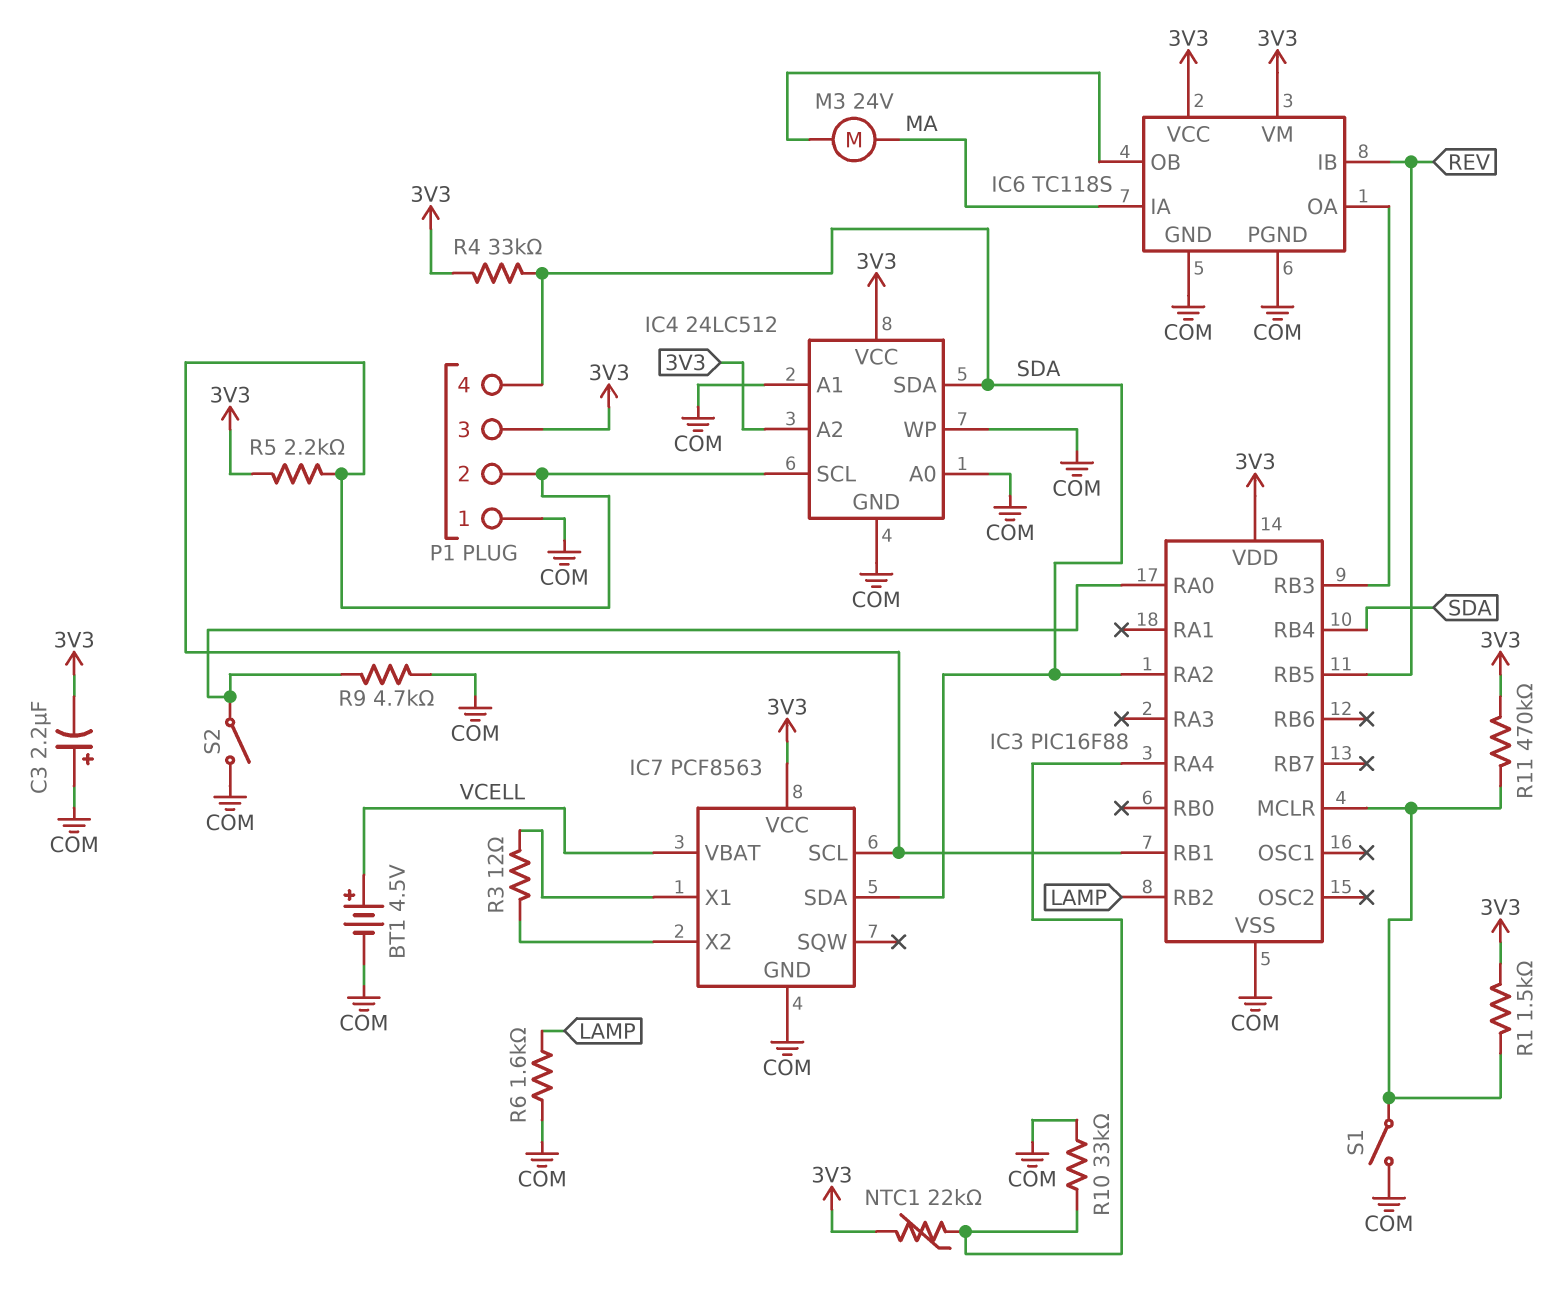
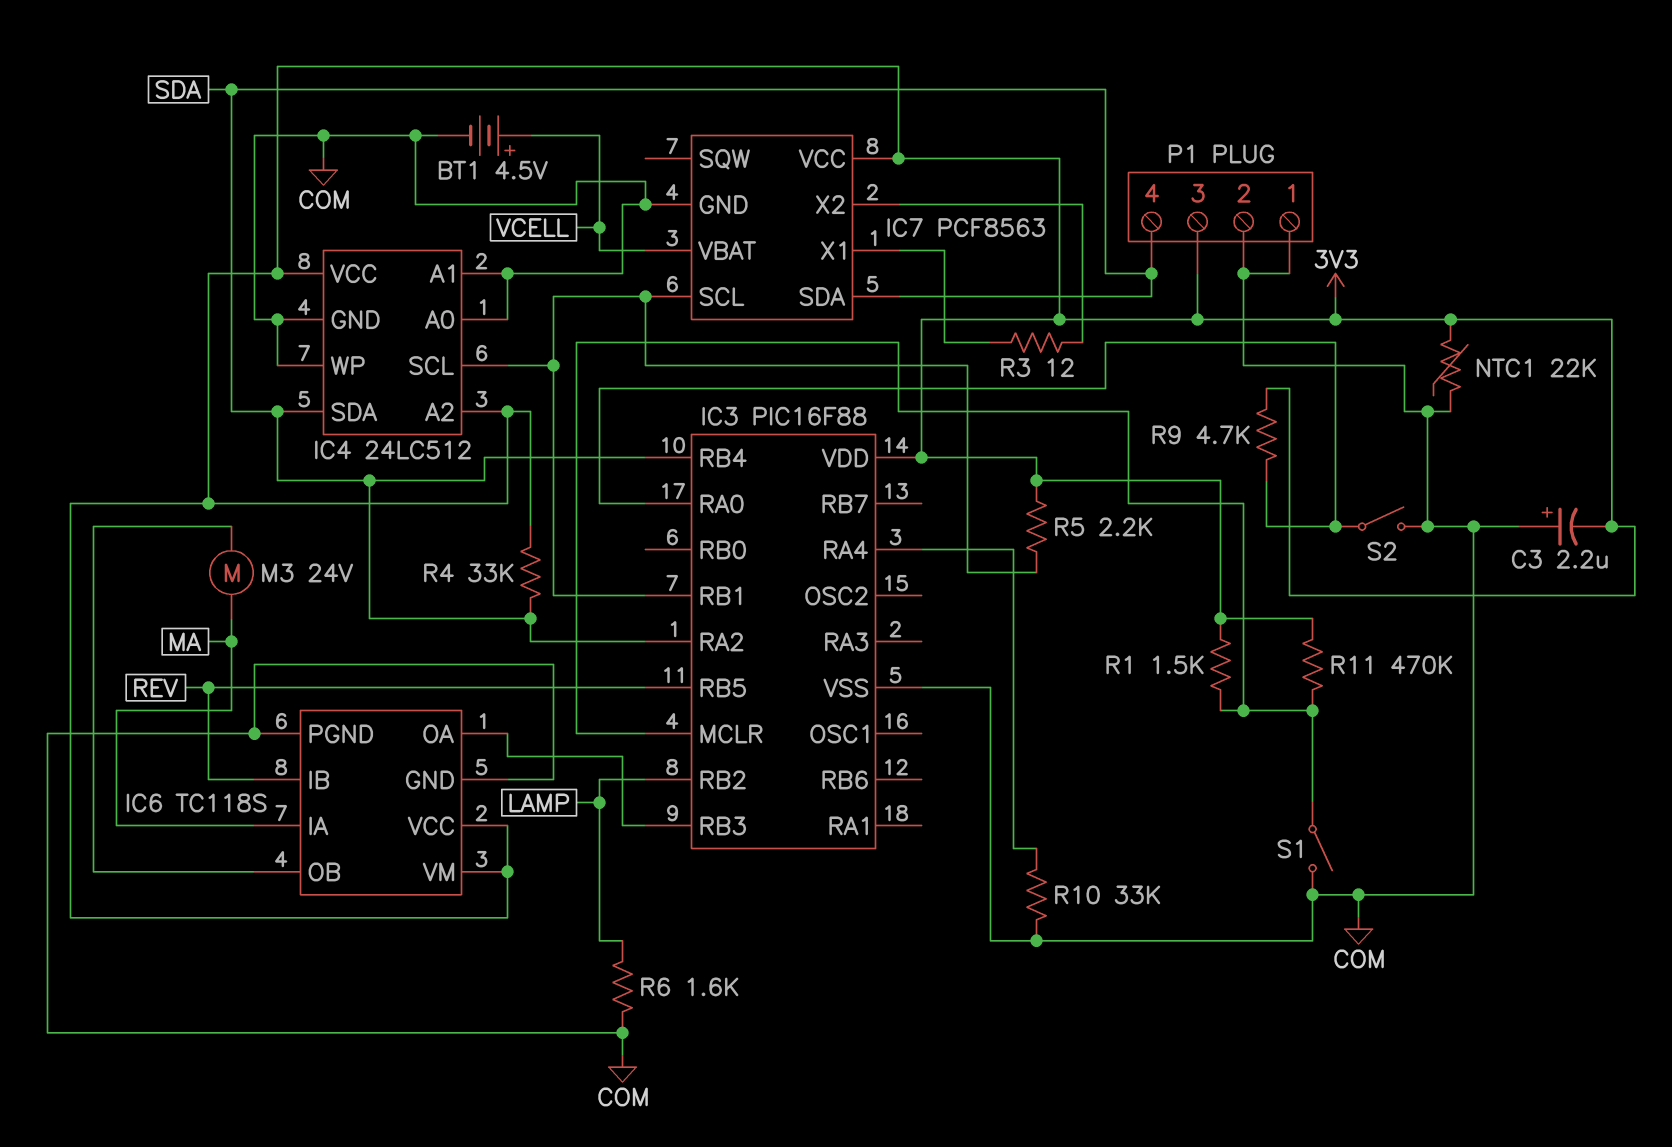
NTC1: 22k (3V3, IC3/RA4) -> 22k (3V3, COM)
P1 pin 2: IC3/RB1 -> COM
R9: 4.7k (COM, IC3/RA0) -> 4.7k (3V3, IC3/RA0)

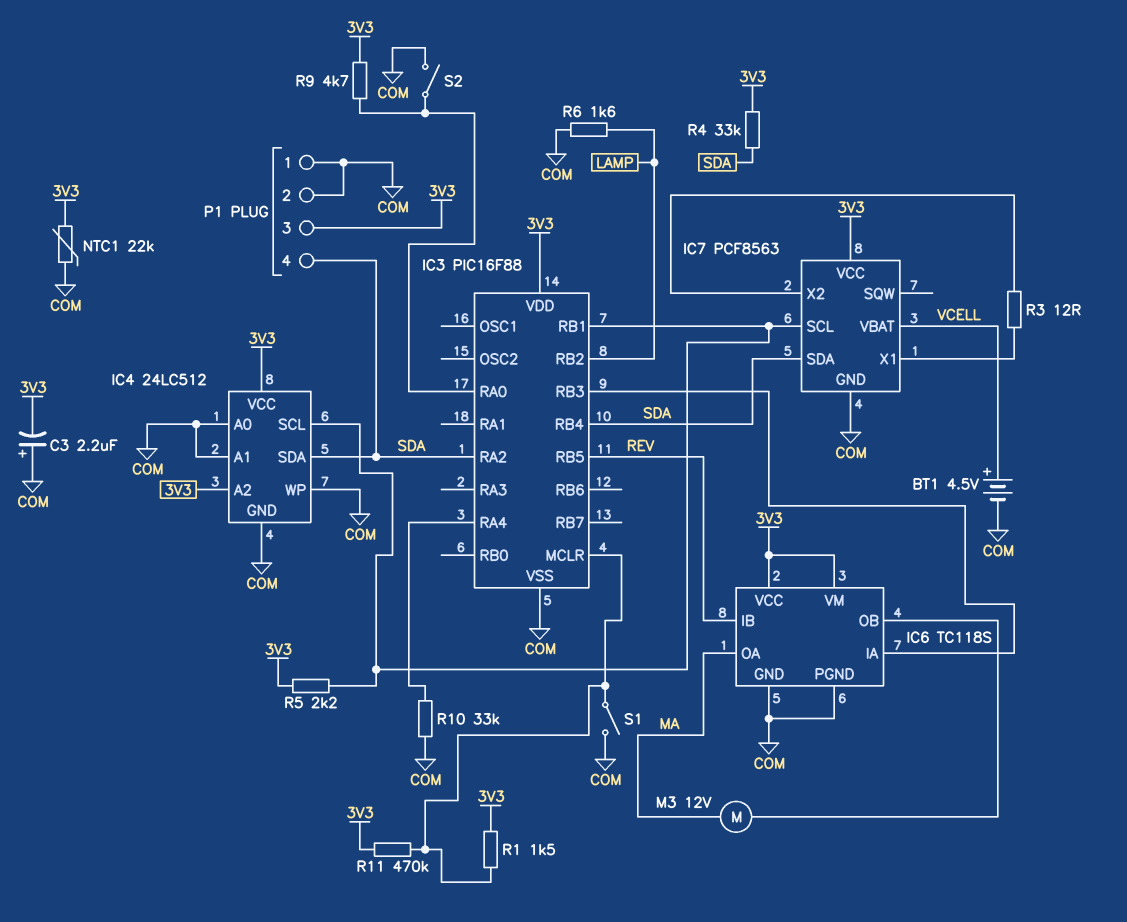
IC6 pin IA: MA -> IC3/RB3
IC6 pin OA: IC3/RB3 -> MA
M3: motor 24V (IC6/OB, MA) -> motor 12V (IC6/OB, MA)

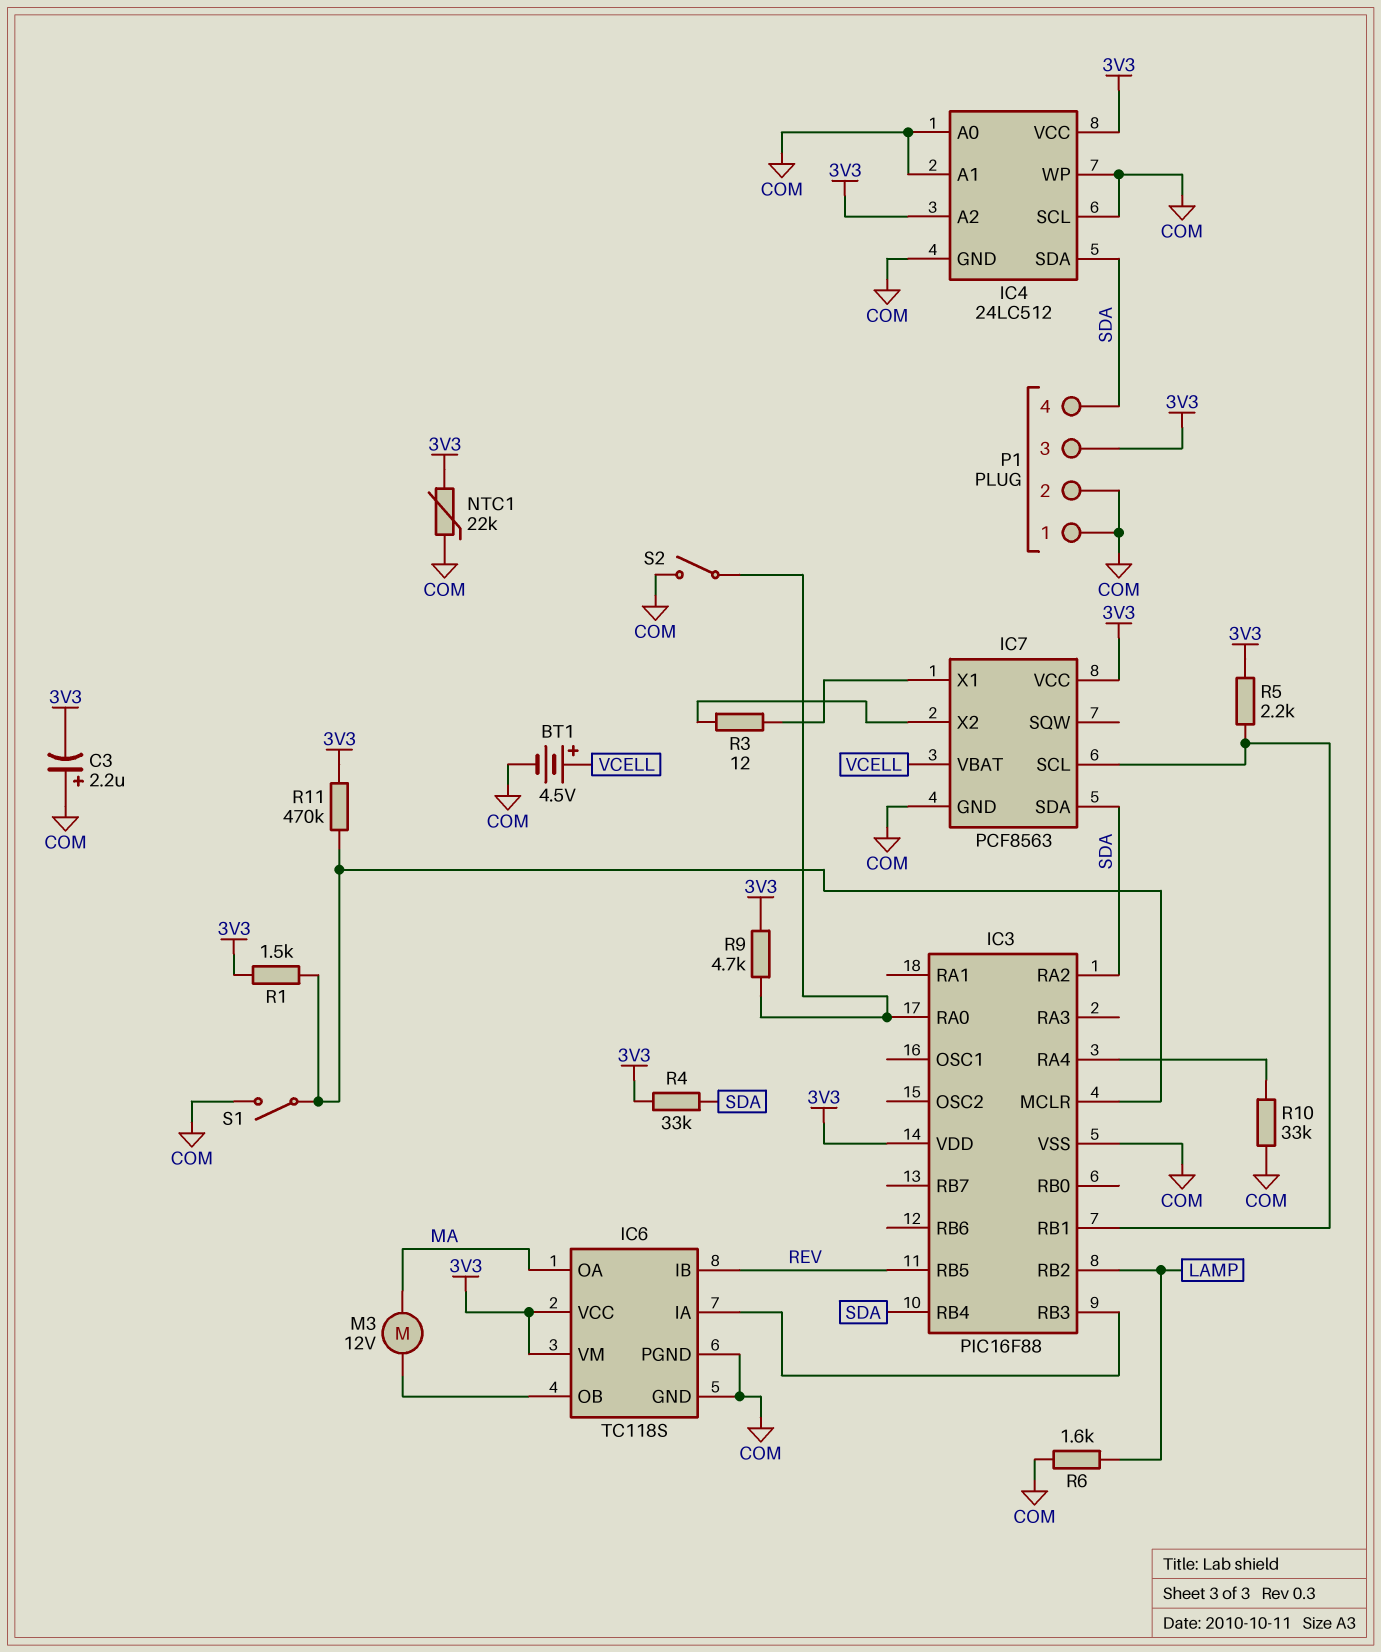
IC4 pin SCL: IC3/RB1 -> COM

